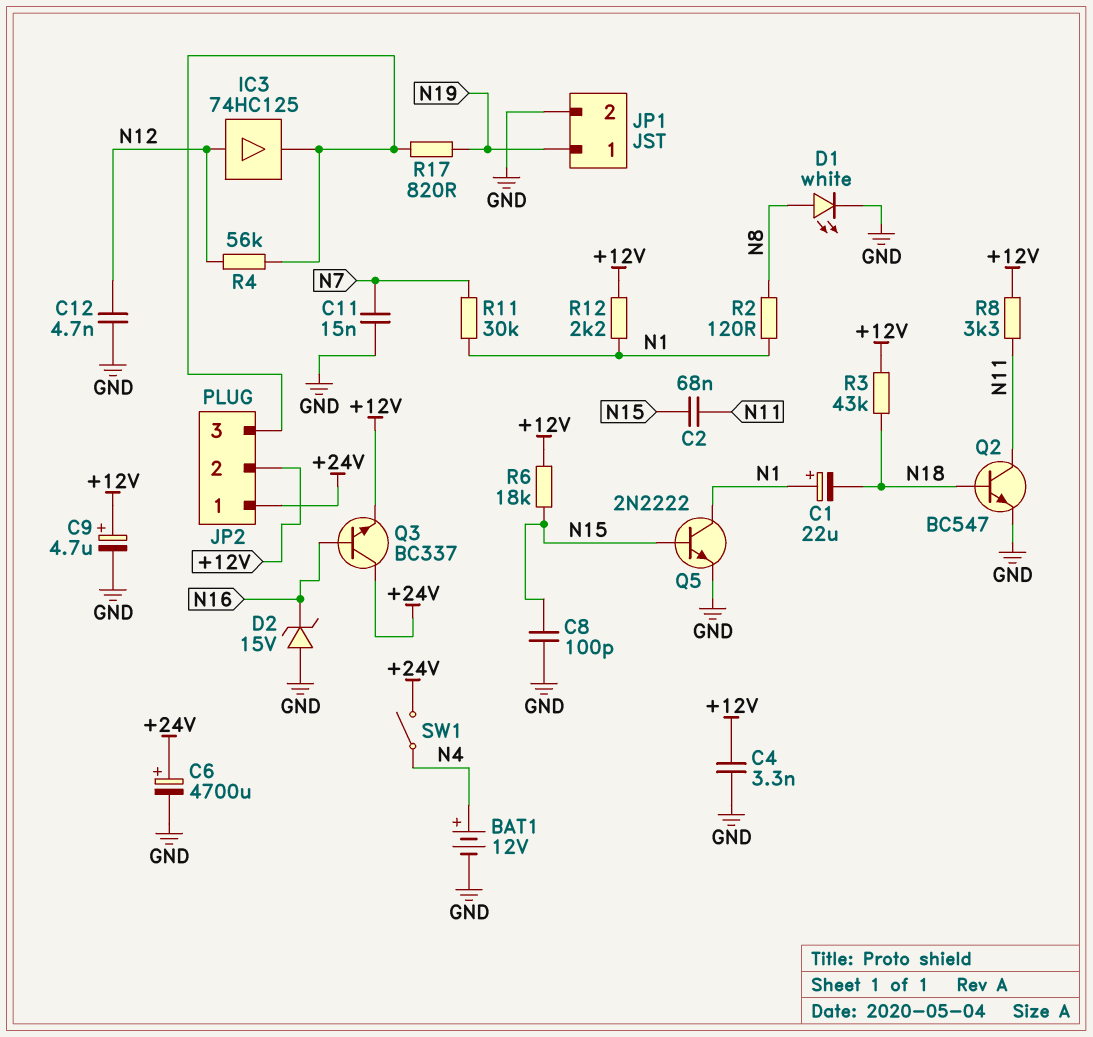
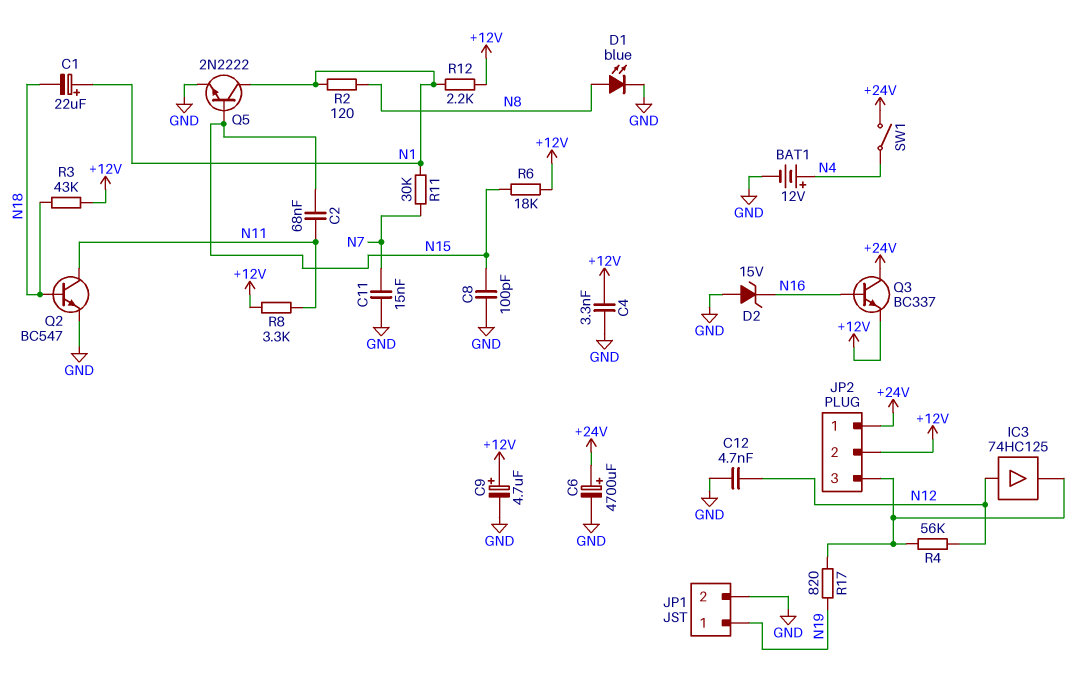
D1: LED white (A N8, K GND) -> LED blue (A N8, K GND)

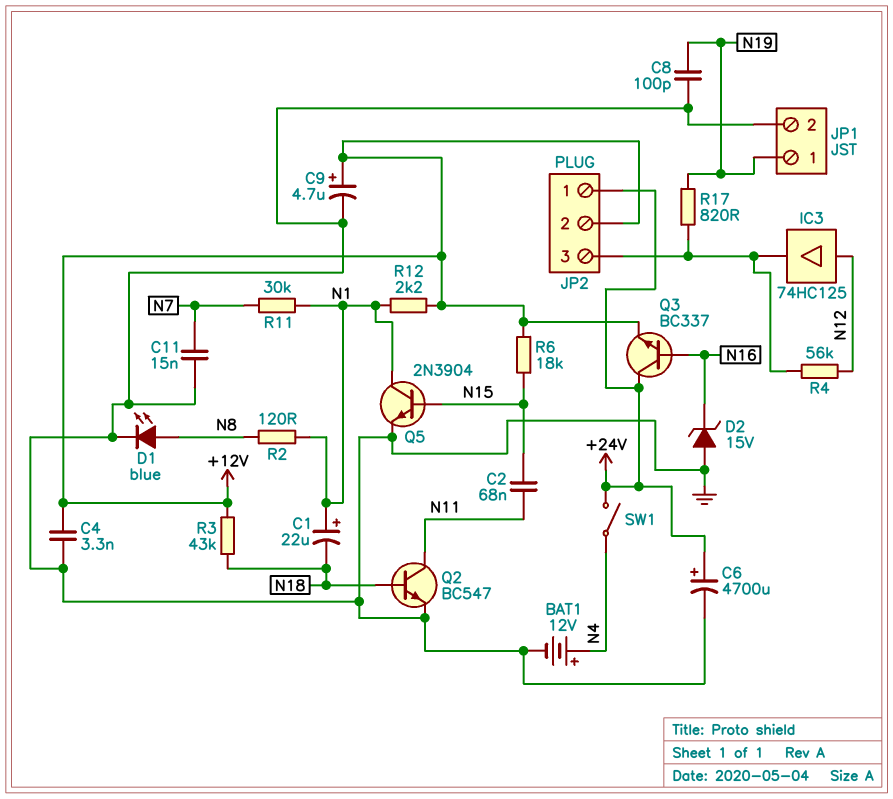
C8: 100pF (GND, N15) -> 100pF (GND, N19)
C12: 4.7nF (GND, N12) -> none
Q5: NPN 2N2222 (B N15, C N1, E GND) -> NPN 2N3904 (B N15, C N1, E GND)
R8: 3.3k (+12V, N11) -> none

